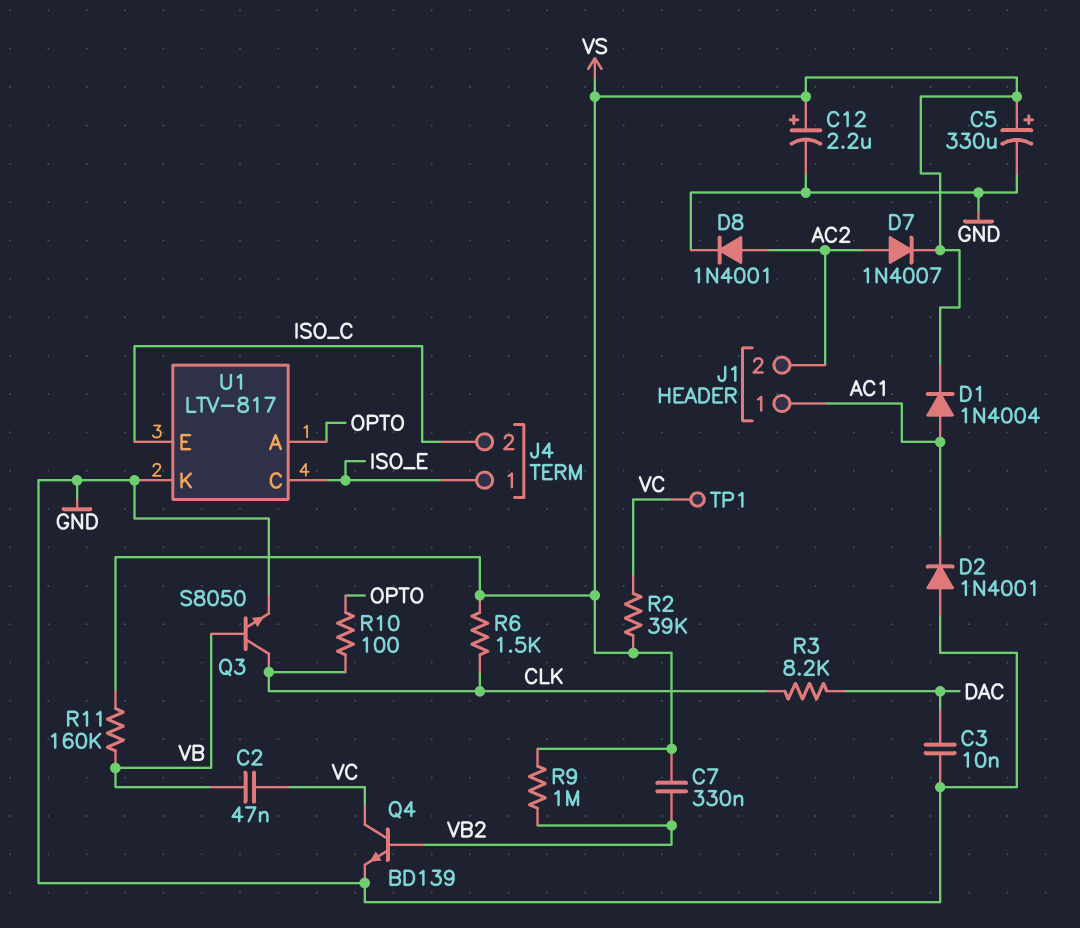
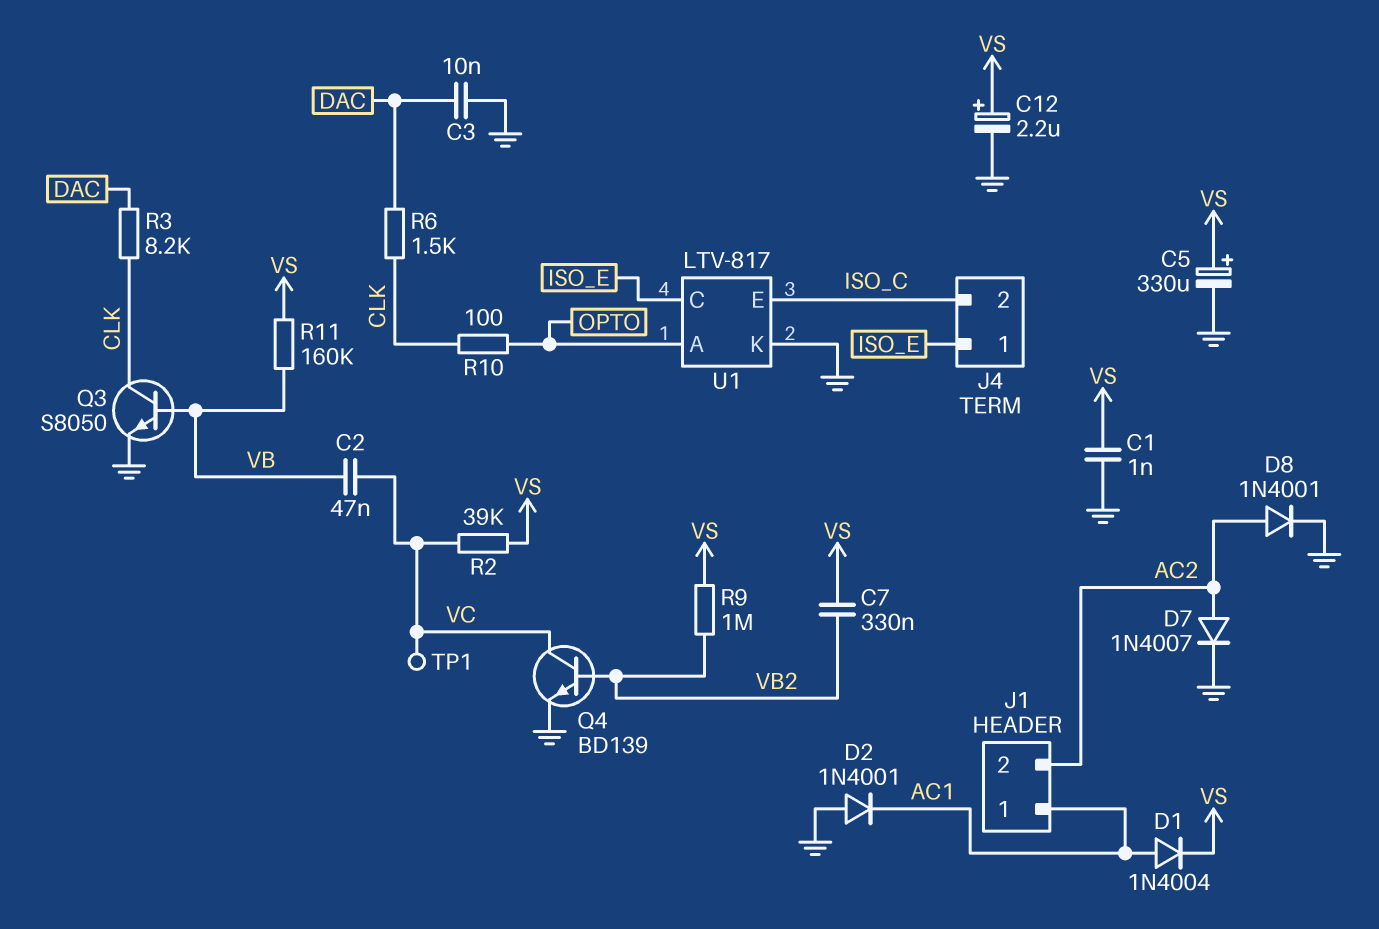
C1: none -> 1nF (GND, VS)
D7: diode 1N4007 (A AC2, K VS) -> diode 1N4007 (A AC2, K GND)
R6: 1.5k (CLK, VS) -> 1.5k (CLK, DAC)

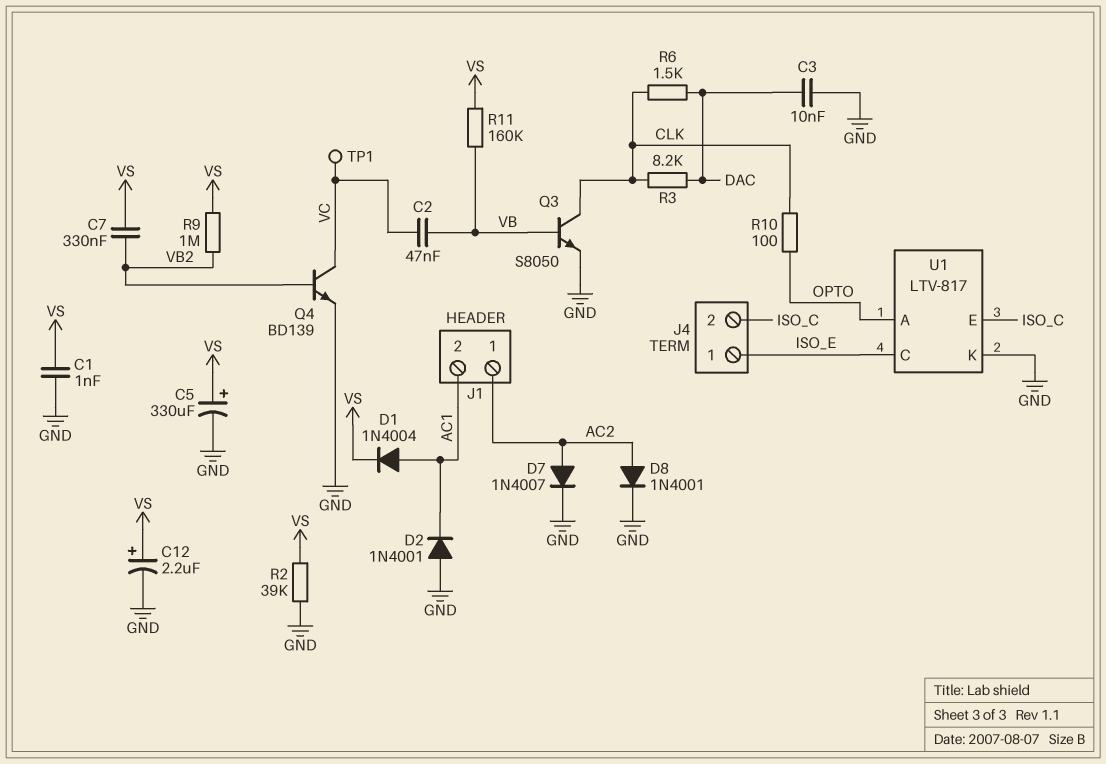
J1 pin 1: AC1 -> AC2
J1 pin 2: AC2 -> AC1
R2: 39k (VC, VS) -> 39k (GND, VS)

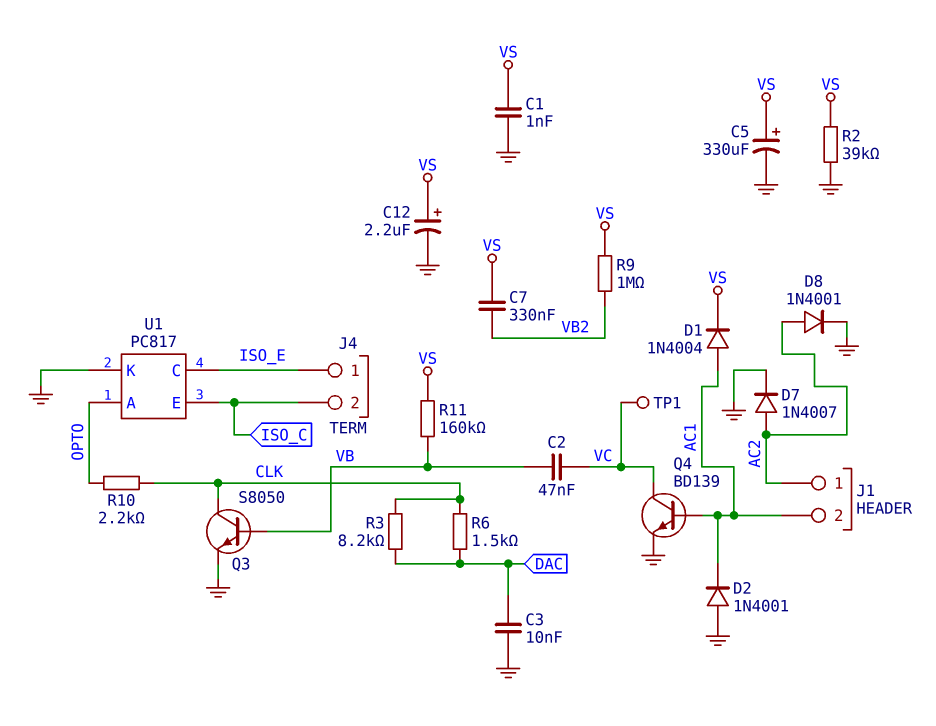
Q4: NPN BD139 (B VB2, C VC, E GND) -> NPN BD139 (B AC1, C VC, E GND)
R10: 100 (CLK, OPTO) -> 2.2k (CLK, OPTO)
U1: LTV-817 -> PC817

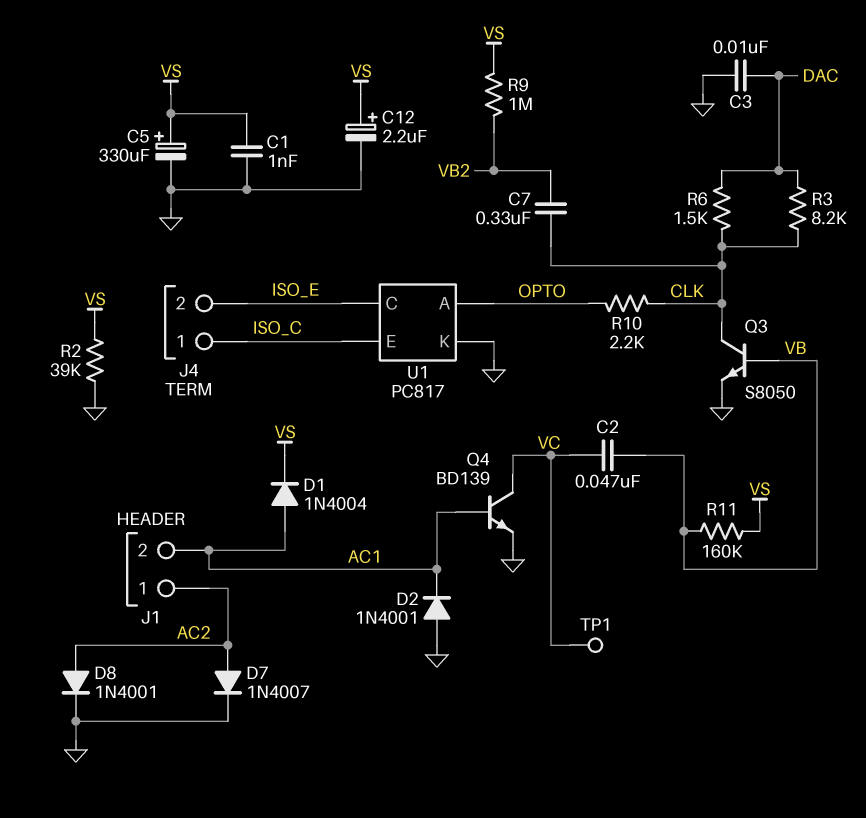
C7: 330nF (VB2, VS) -> 330nF (CLK, VB2)
J4 pin 1: ISO_E -> ISO_C
J4 pin 2: ISO_C -> ISO_E

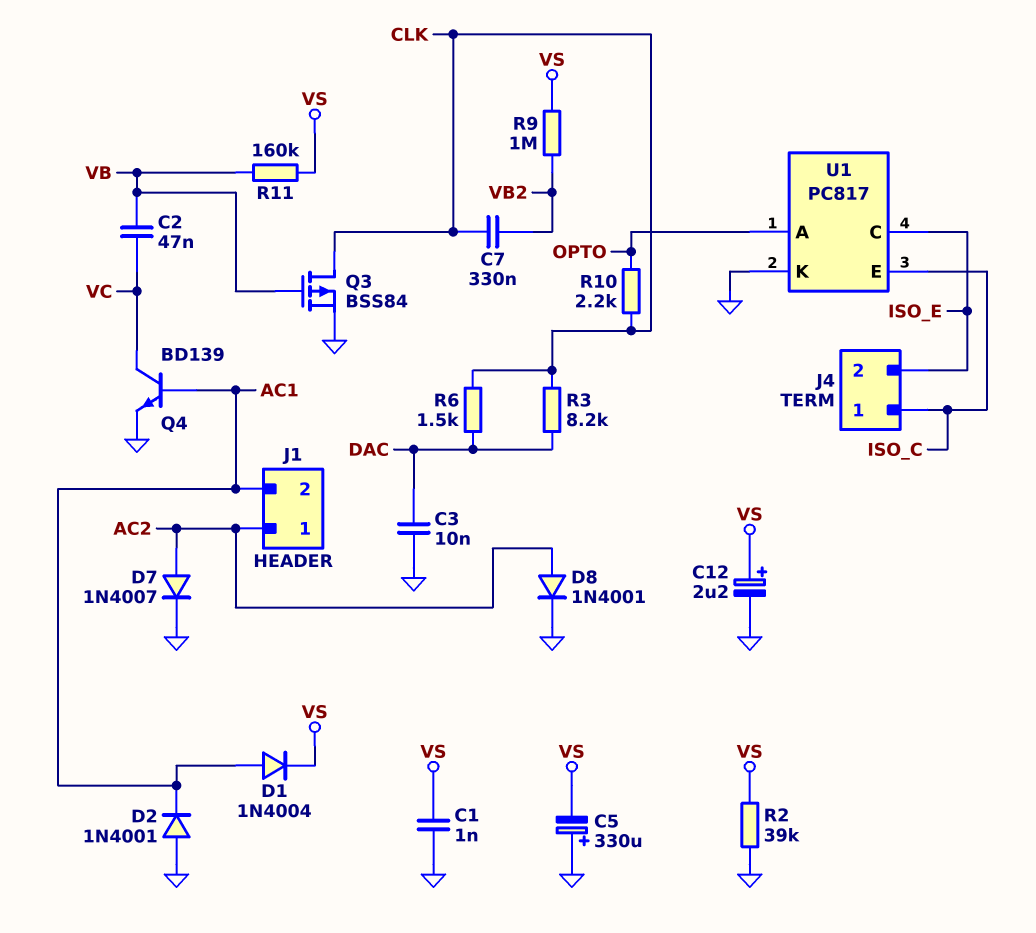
C5: 330uF (plus VS, minus GND) -> 330uF (plus GND, minus VS)
Q3: NPN S8050 (B VB, C CLK, E GND) -> PMOS BSS84 (G VB, D CLK, S GND)
TP1: test point (VC) -> none

